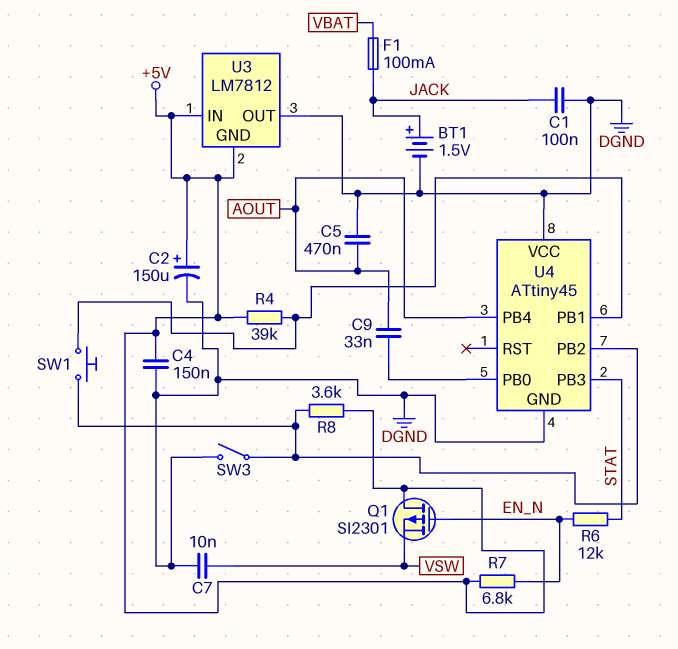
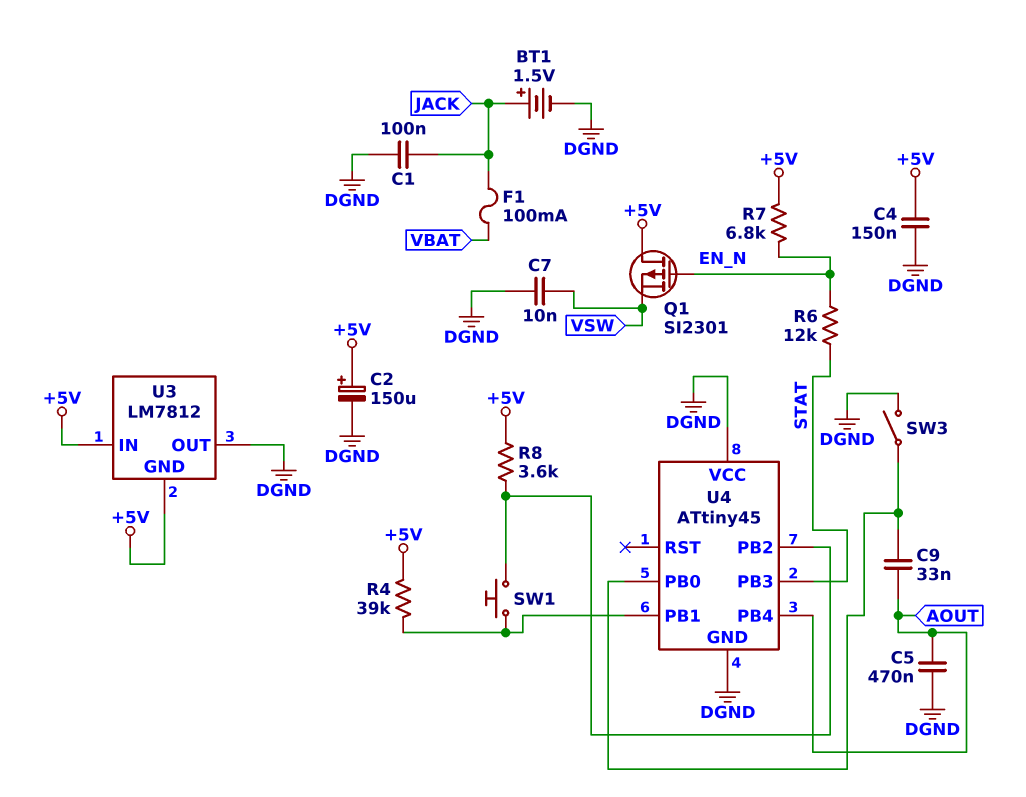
SW3: switch (DGND, U4/PB2) -> switch (DGND, U4/PB0)

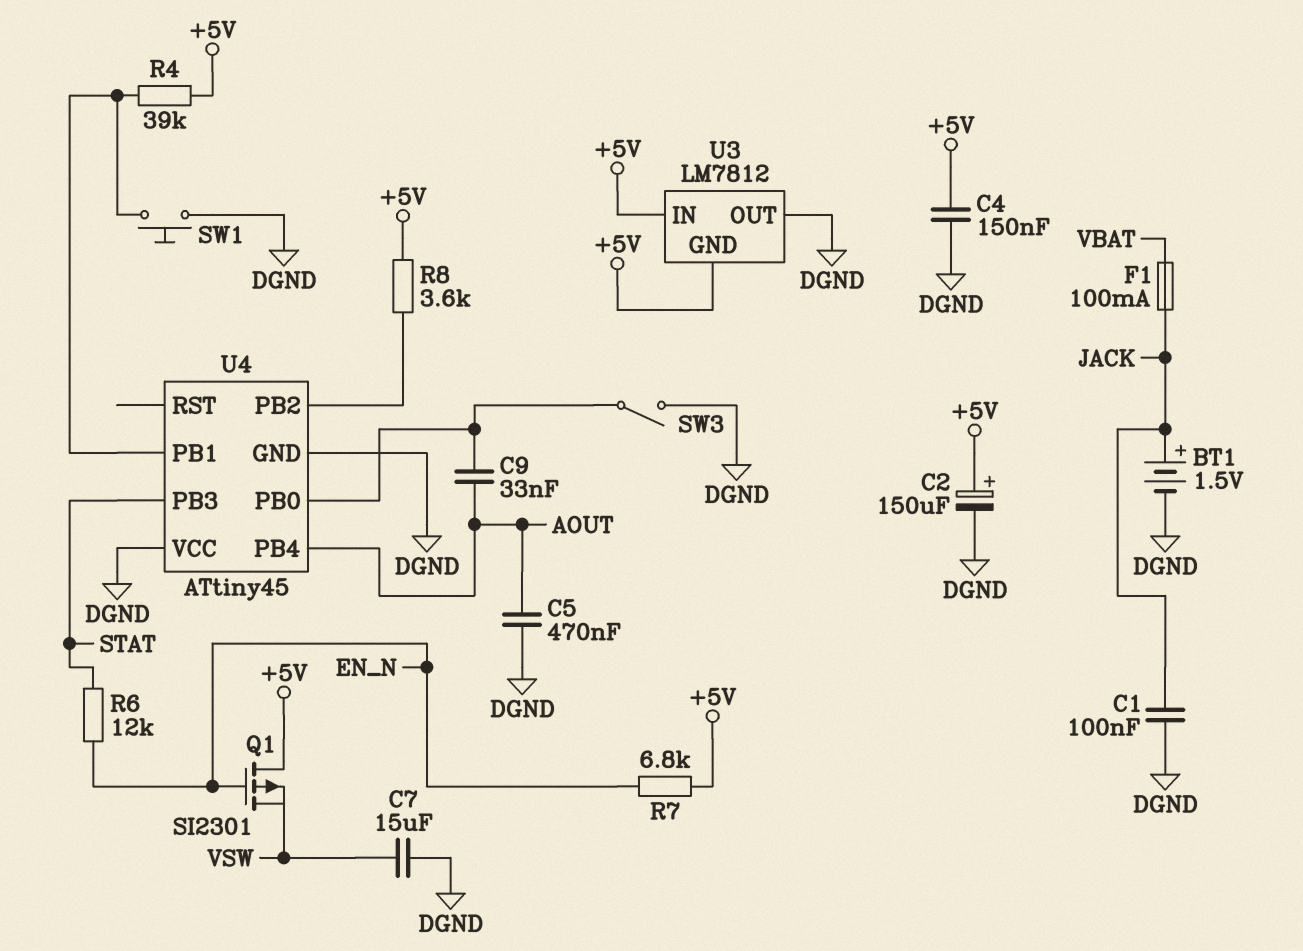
C7: 10nF (DGND, VSW) -> 15uF (DGND, VSW)
SW1: button (U4/PB1, U4/PB2) -> button (DGND, U4/PB1)

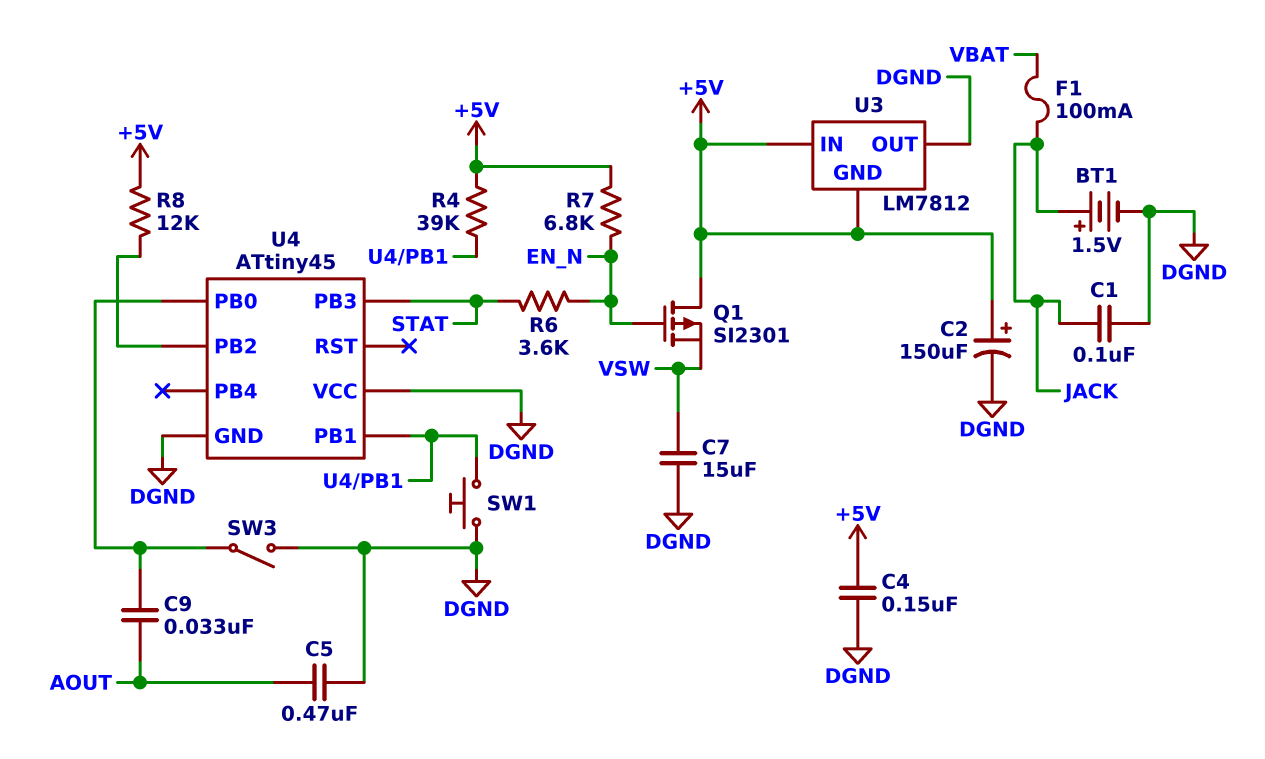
R6: 12k (EN_N, STAT) -> 3.6k (EN_N, STAT)
R8: 3.6k (+5V, U4/PB2) -> 12k (+5V, U4/PB2)
U4 pin PB4: AOUT -> none

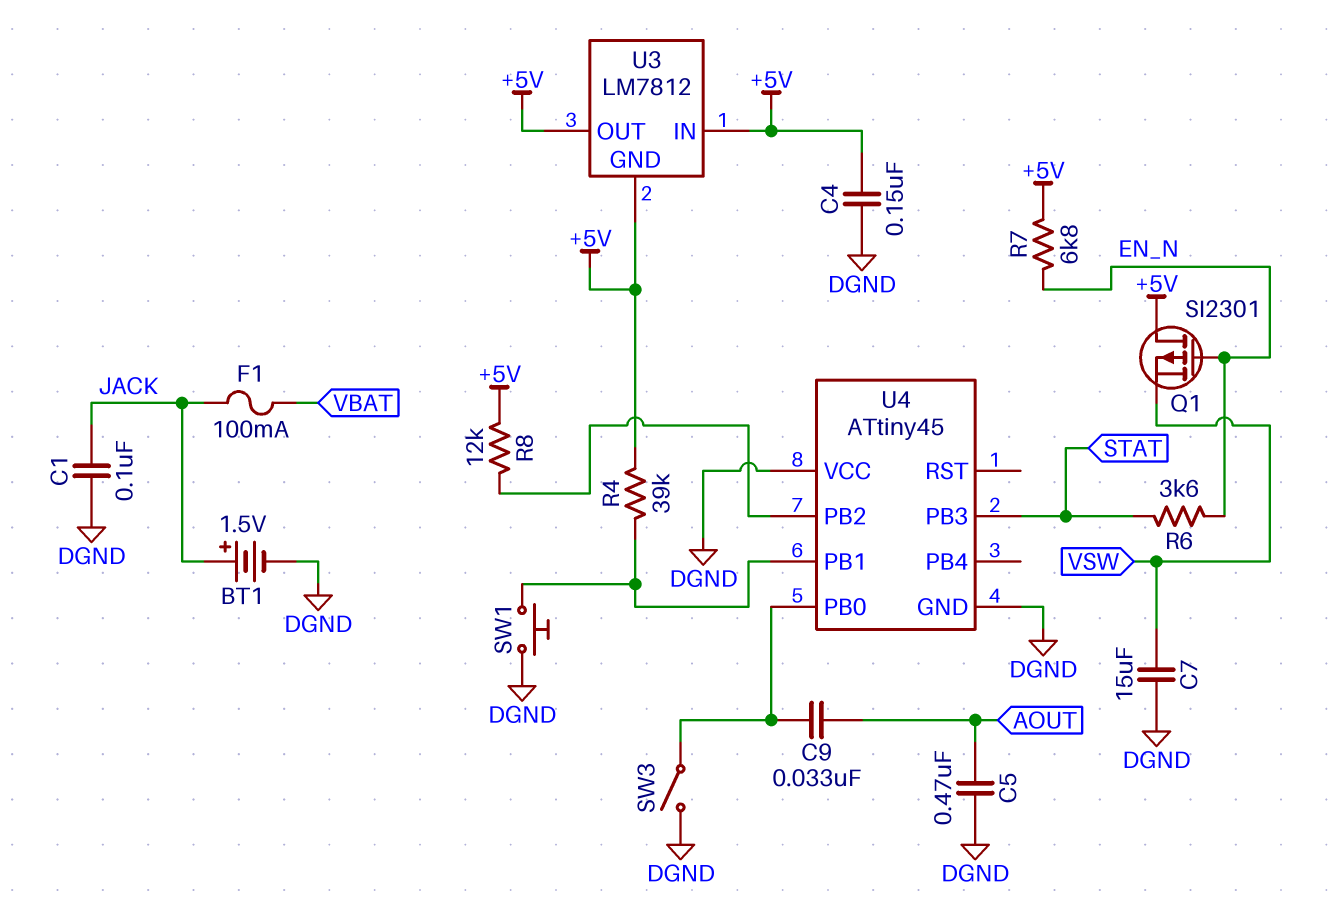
C2: 150uF (plus +5V, minus DGND) -> none
U3 pin OUT: DGND -> +5V

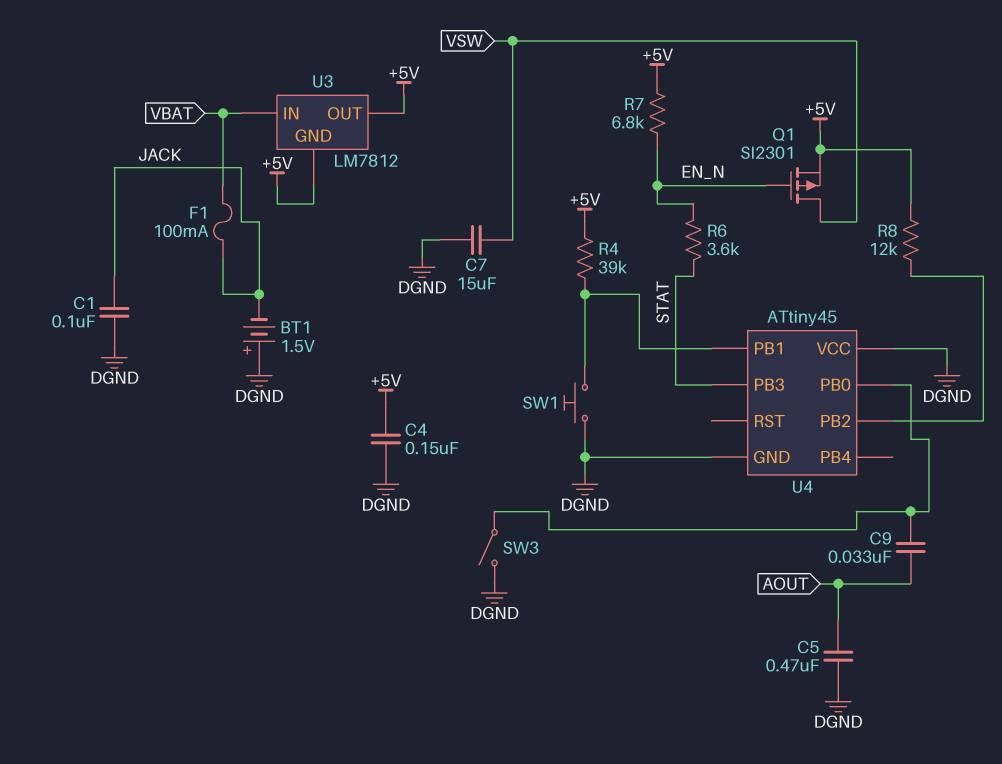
BT1: 1.5V (plus JACK, minus DGND) -> 1.5V (plus DGND, minus JACK)
Q1: PMOS SI2301 (G EN_N, D +5V, S VSW) -> PMOS SI2301 (G EN_N, D VSW, S +5V)
U3 pin IN: +5V -> VBAT

